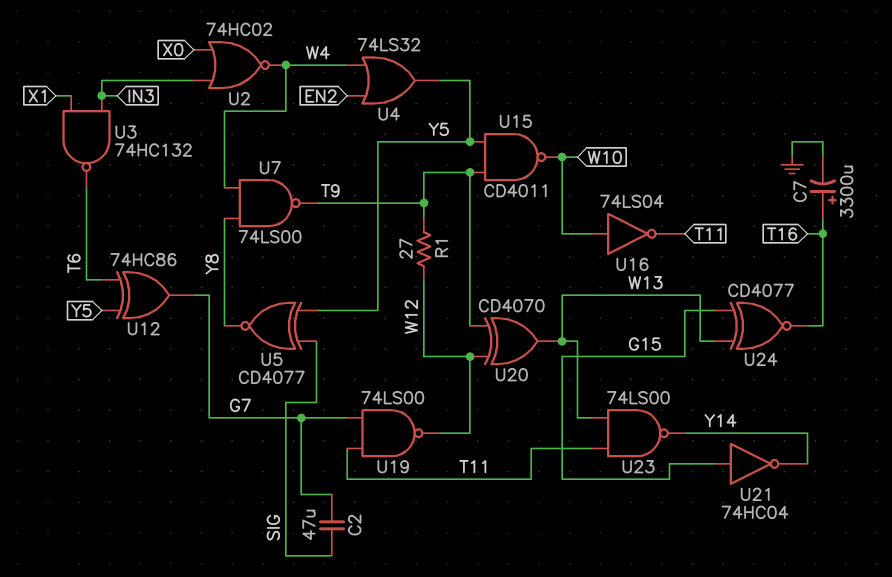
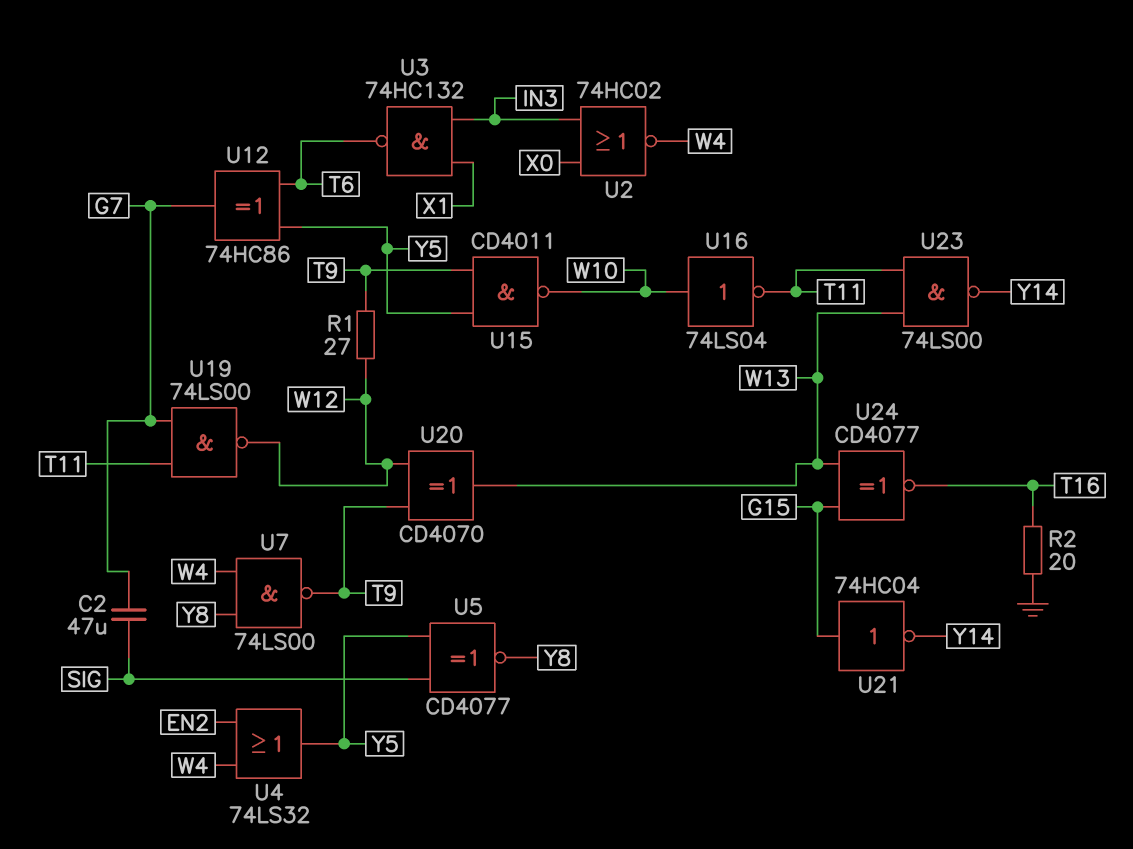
C7: 3300uF (plus T16, minus GND) -> none
R2: none -> 20 (GND, T16)

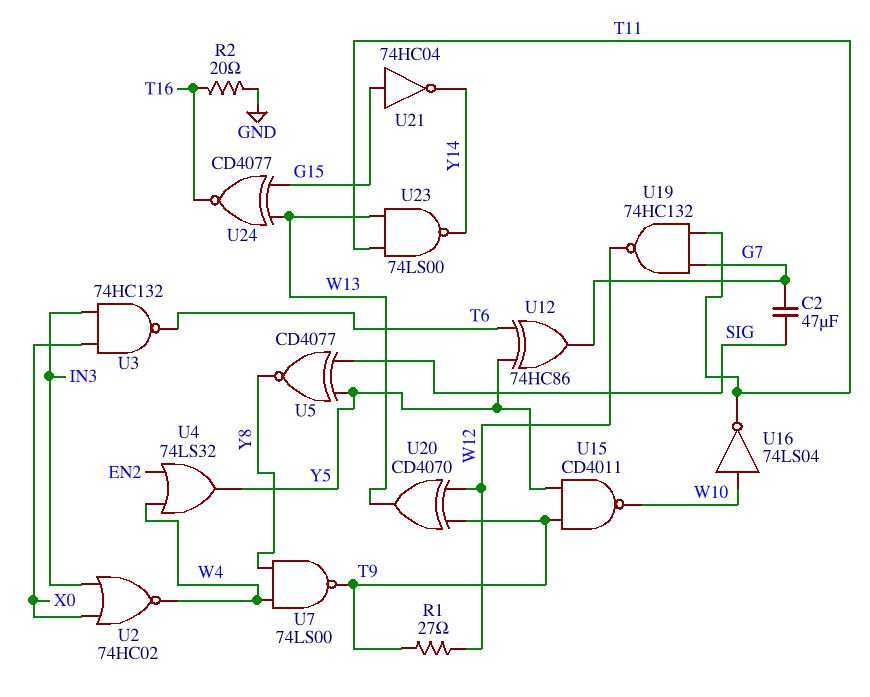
U3: NAND 74HC132 (in IN3, in X1, out T6) -> NAND 74HC132 (in IN3, in X0, out T6)
U19: NAND 74LS00 (in G7, in T11, out W12) -> NAND 74HC132 (in G7, in T11, out W12)

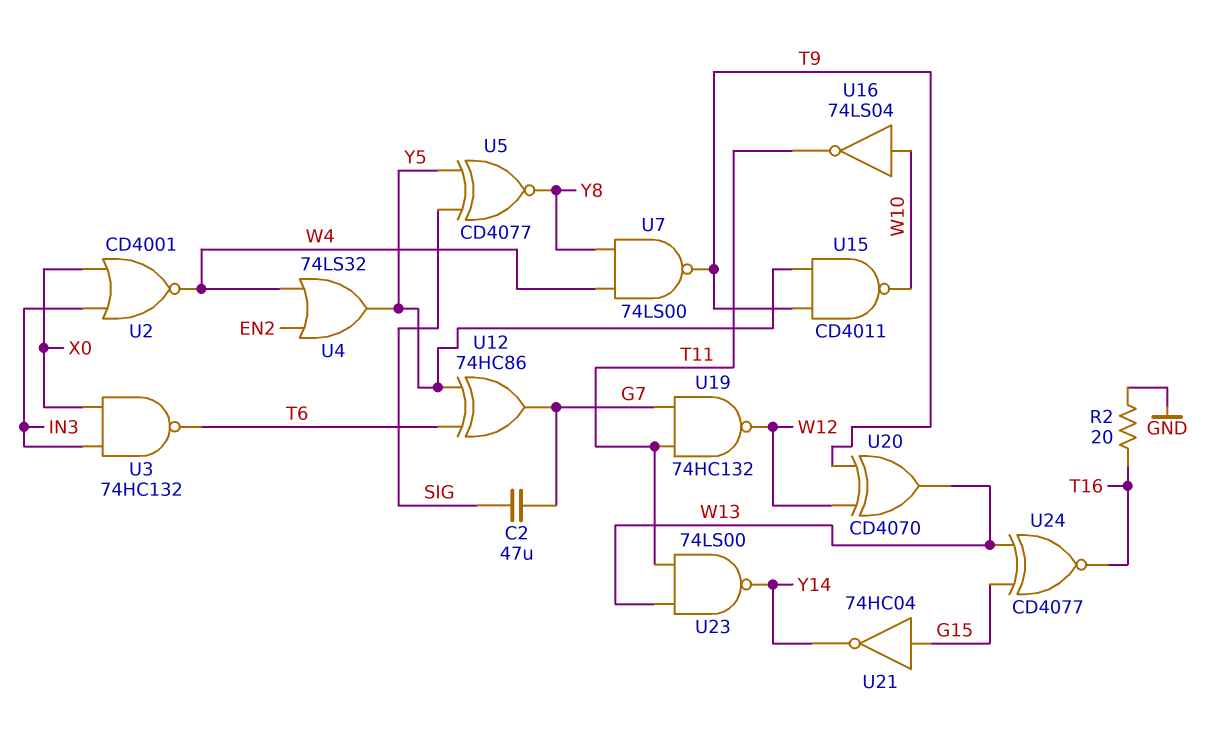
R1: 27 (T9, W12) -> none
U2: NOR 74HC02 (in IN3, in X0, out W4) -> NOR CD4001 (in IN3, in X0, out W4)

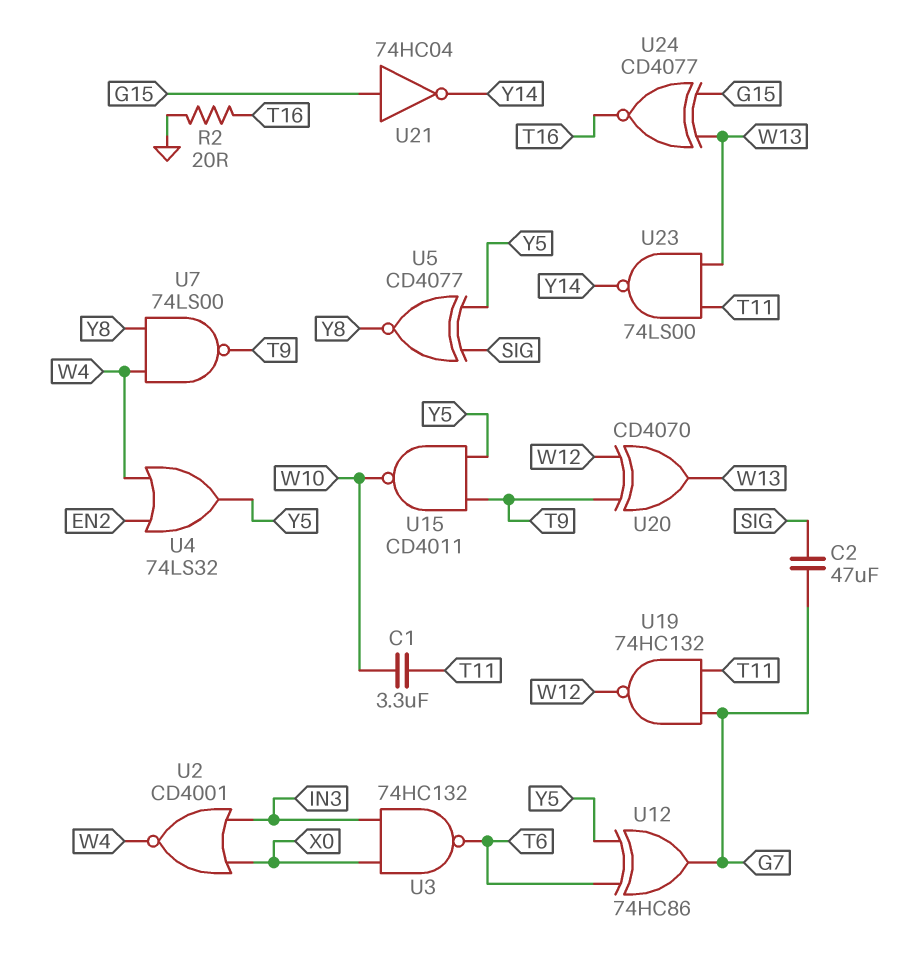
C1: none -> 3.3uF (T11, W10)
U16: NOT 74LS04 (in W10, out T11) -> none

